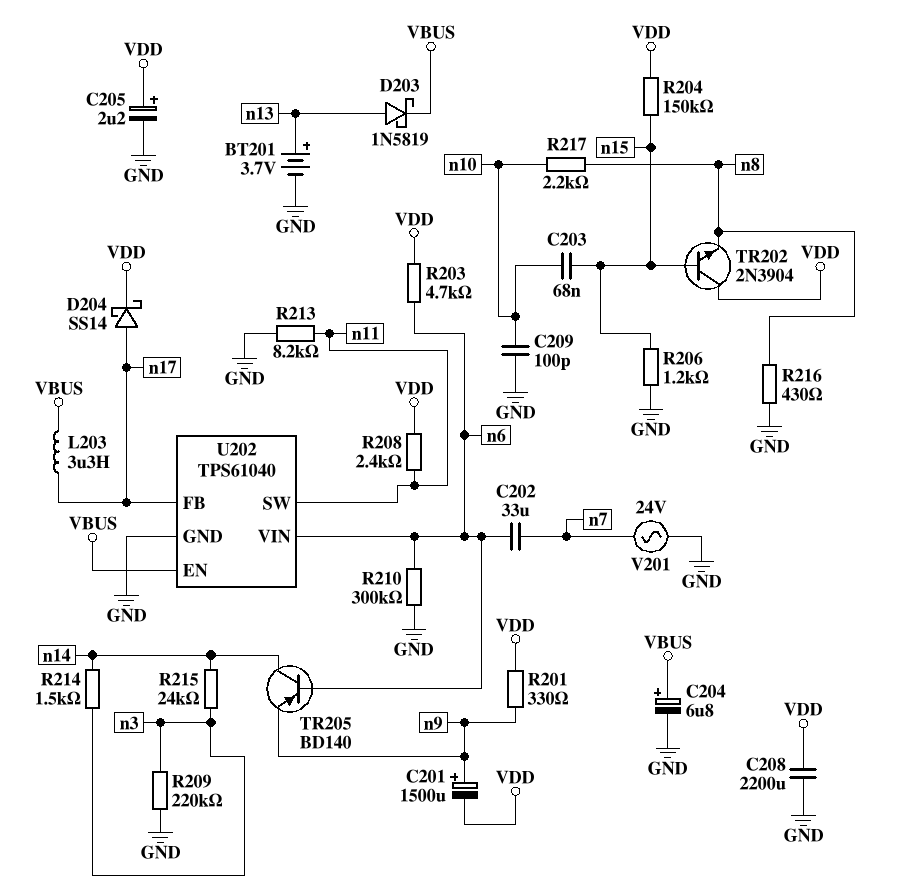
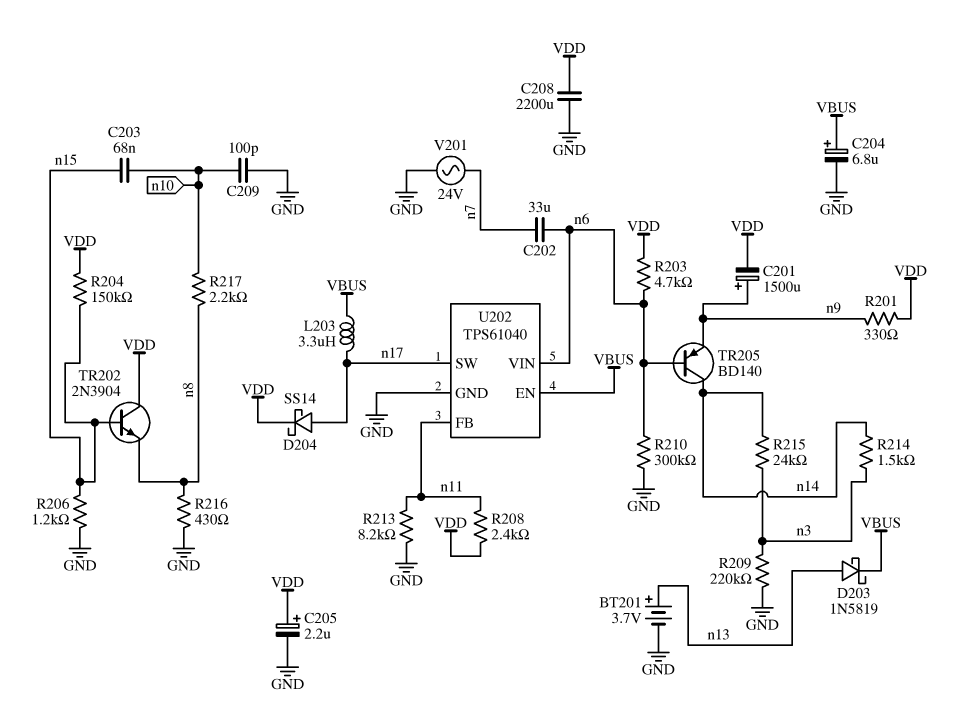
U202 pin FB: n17 -> n11
U202 pin SW: n11 -> n17

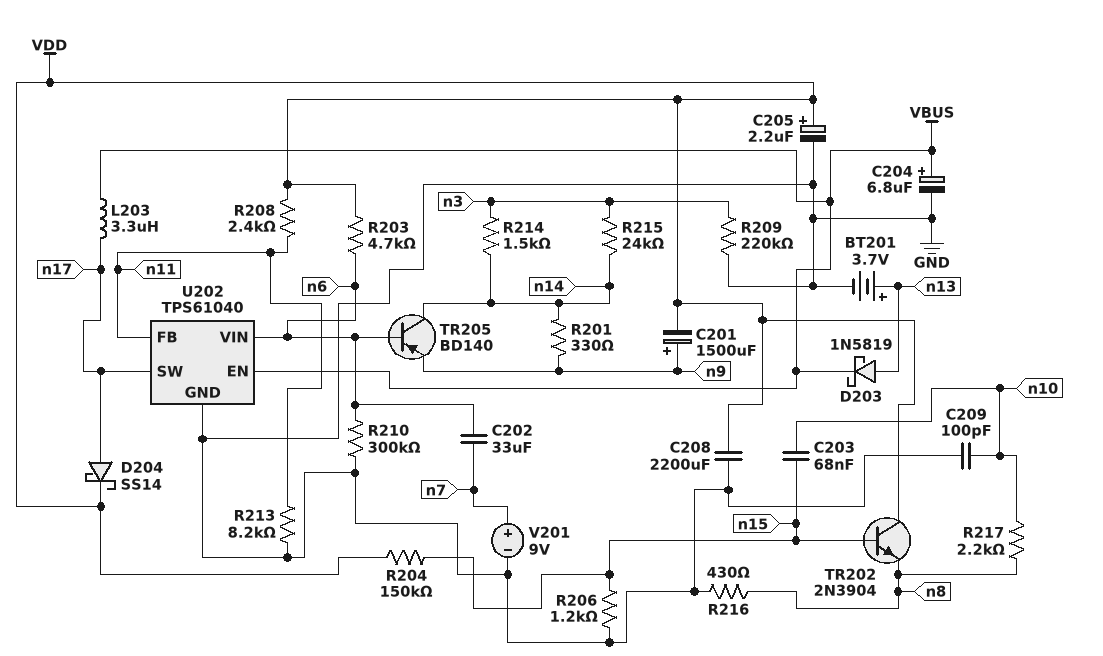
R201: 330 (VDD, n9) -> 330 (n9, n14)
V201: AC 24V (GND, n7) -> 9V (plus n7, minus GND)

